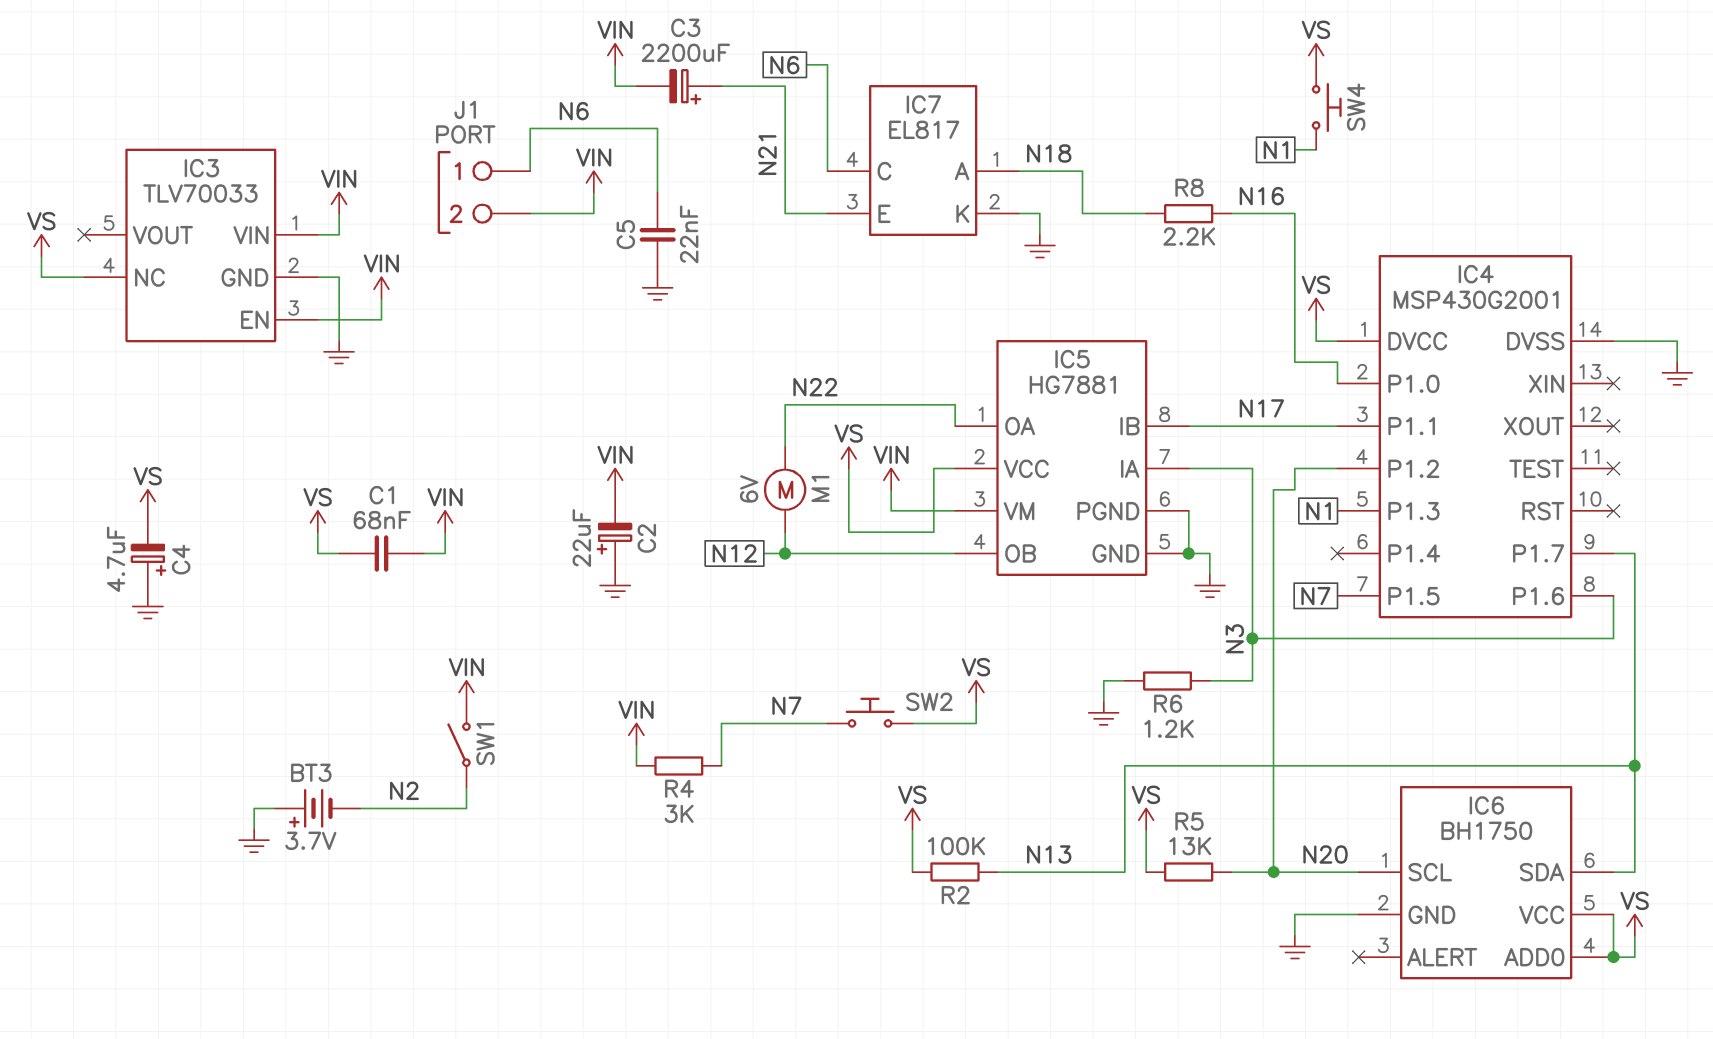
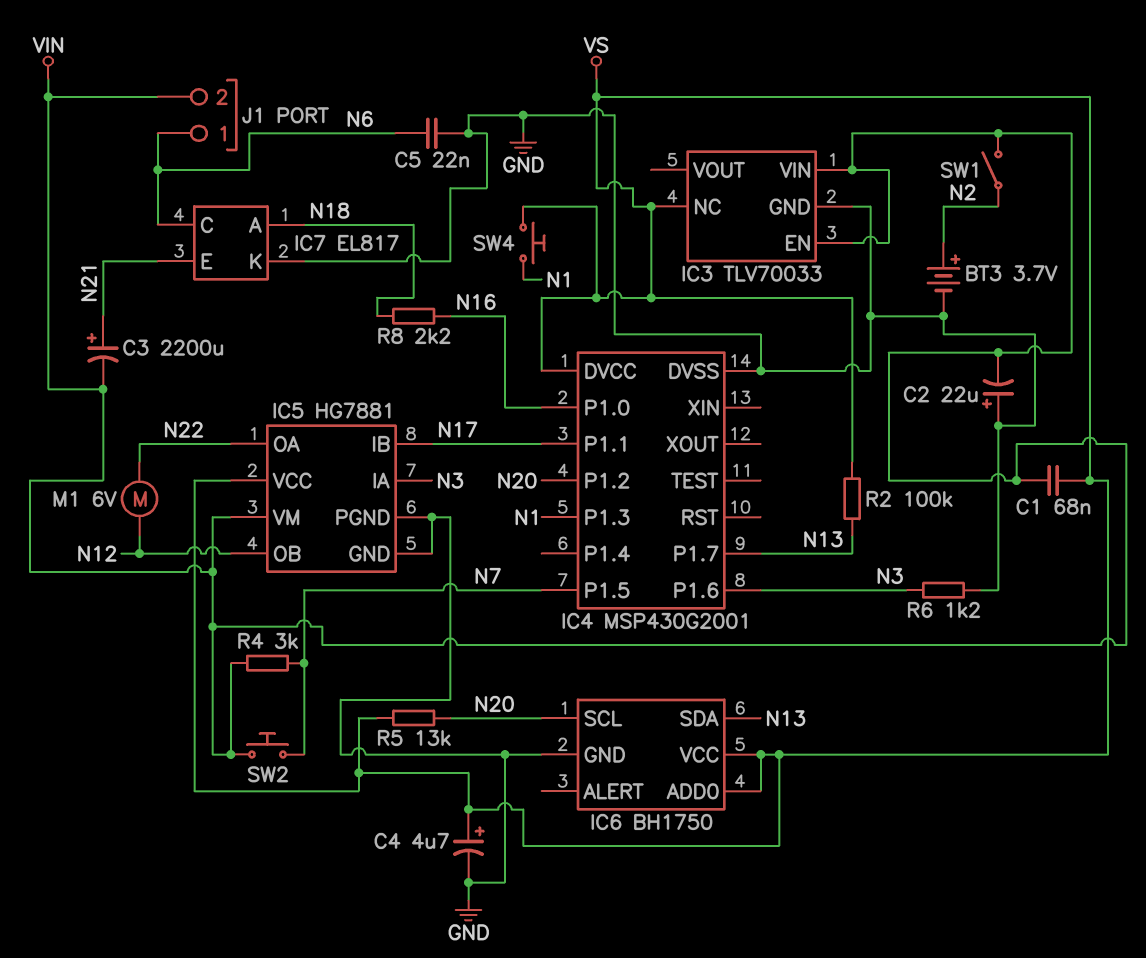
BT3: 3.7V (plus GND, minus N2) -> 3.7V (plus N2, minus GND)
C4: 4.7uF (plus GND, minus VS) -> 4.7uF (plus VS, minus GND)
SW2: button (N7, VS) -> button (N7, VIN)

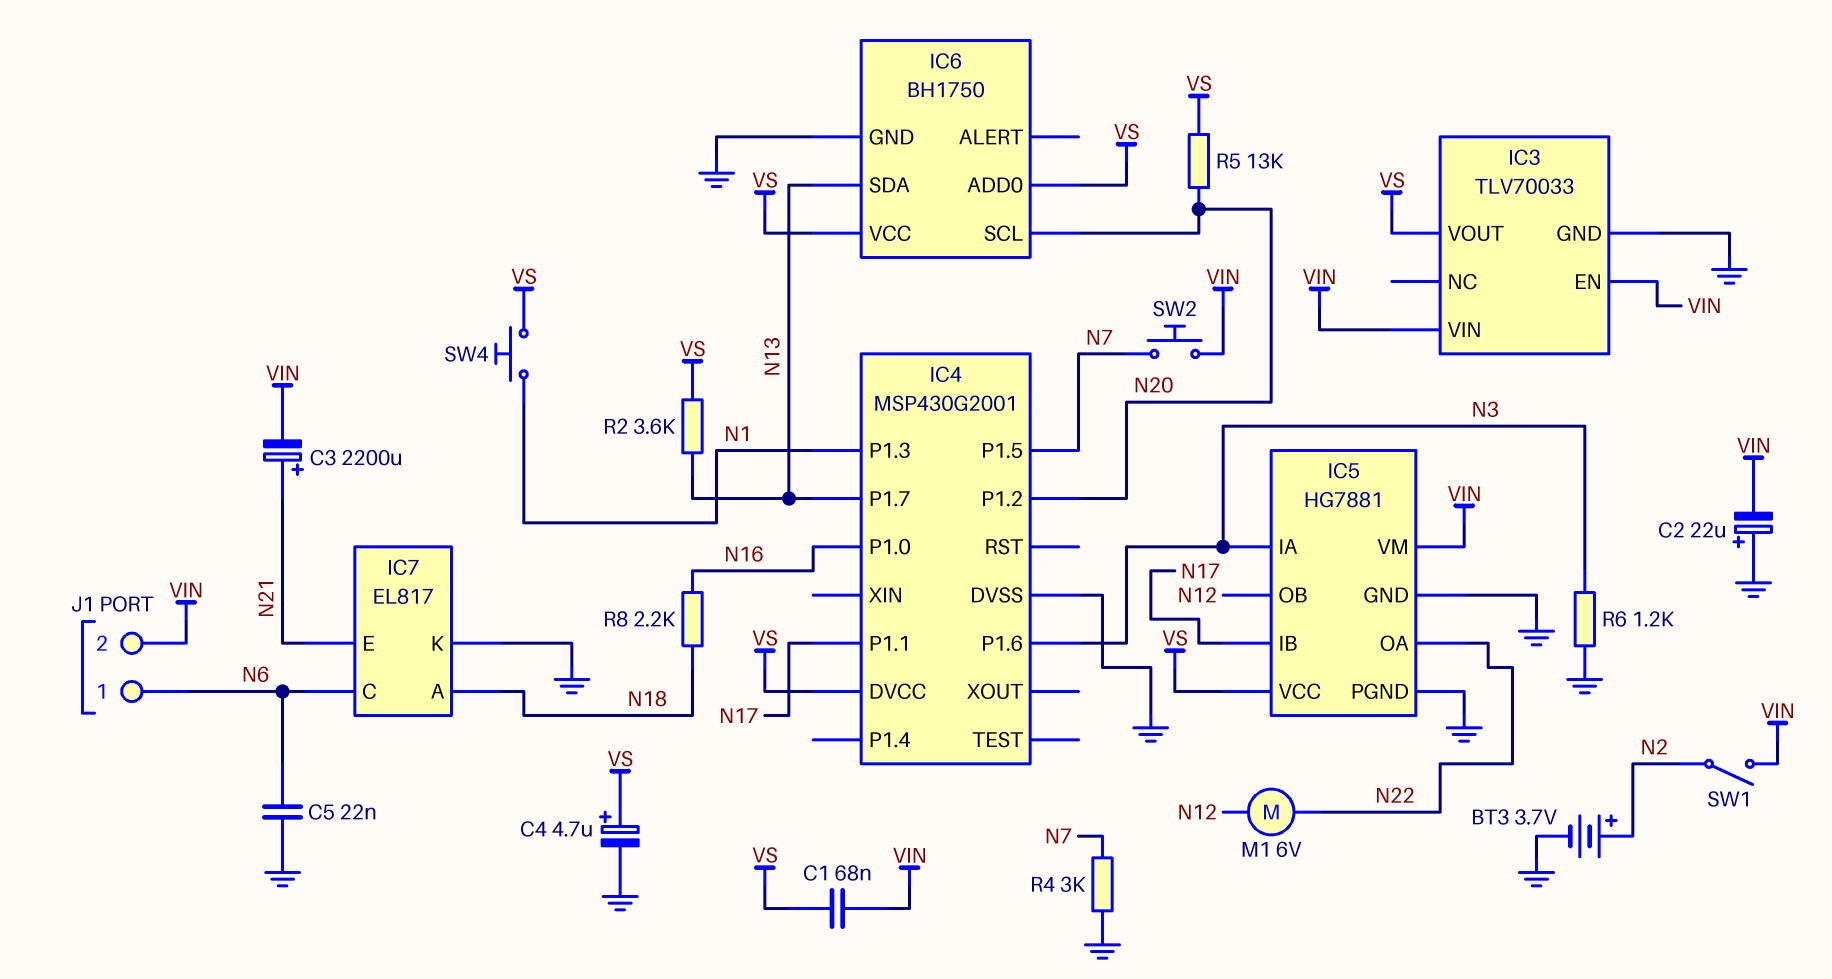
IC3 pin NC: VS -> none
IC3 pin VOUT: none -> VS
R2: 100k (N13, VS) -> 3.6k (N13, VS)
R4: 3k (N7, VIN) -> 3k (GND, N7)

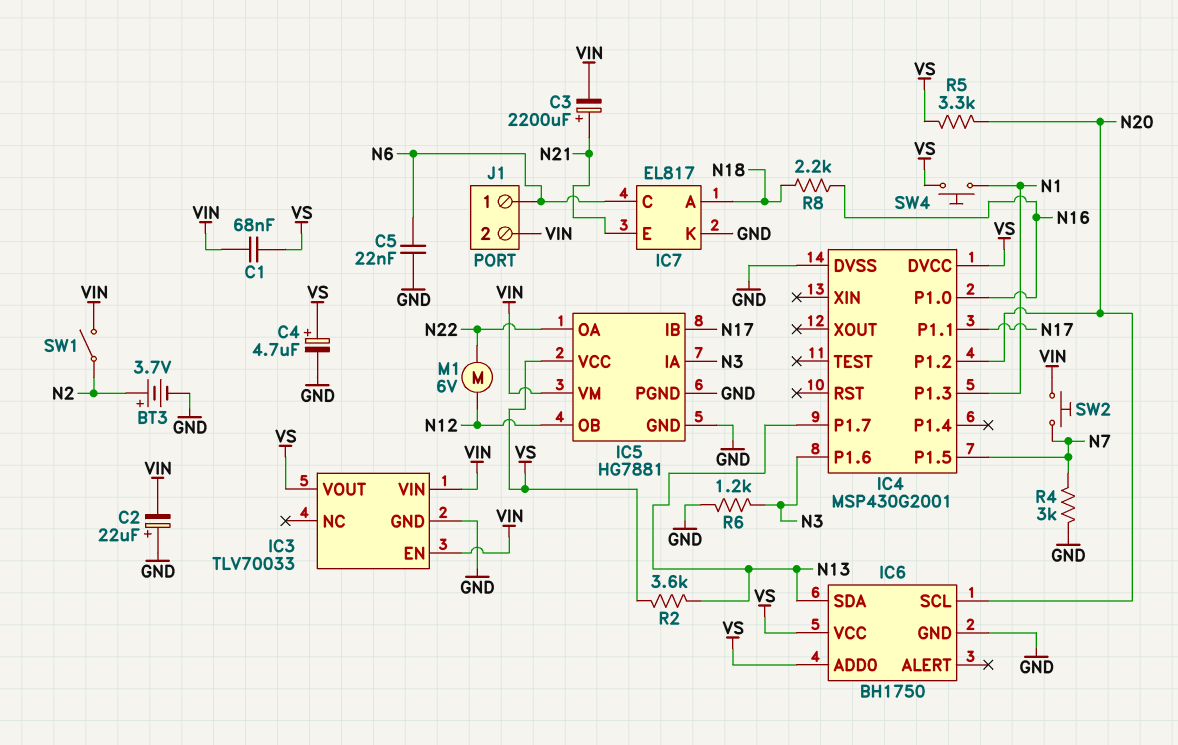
R5: 13k (N20, VS) -> 3.3k (N20, VS)

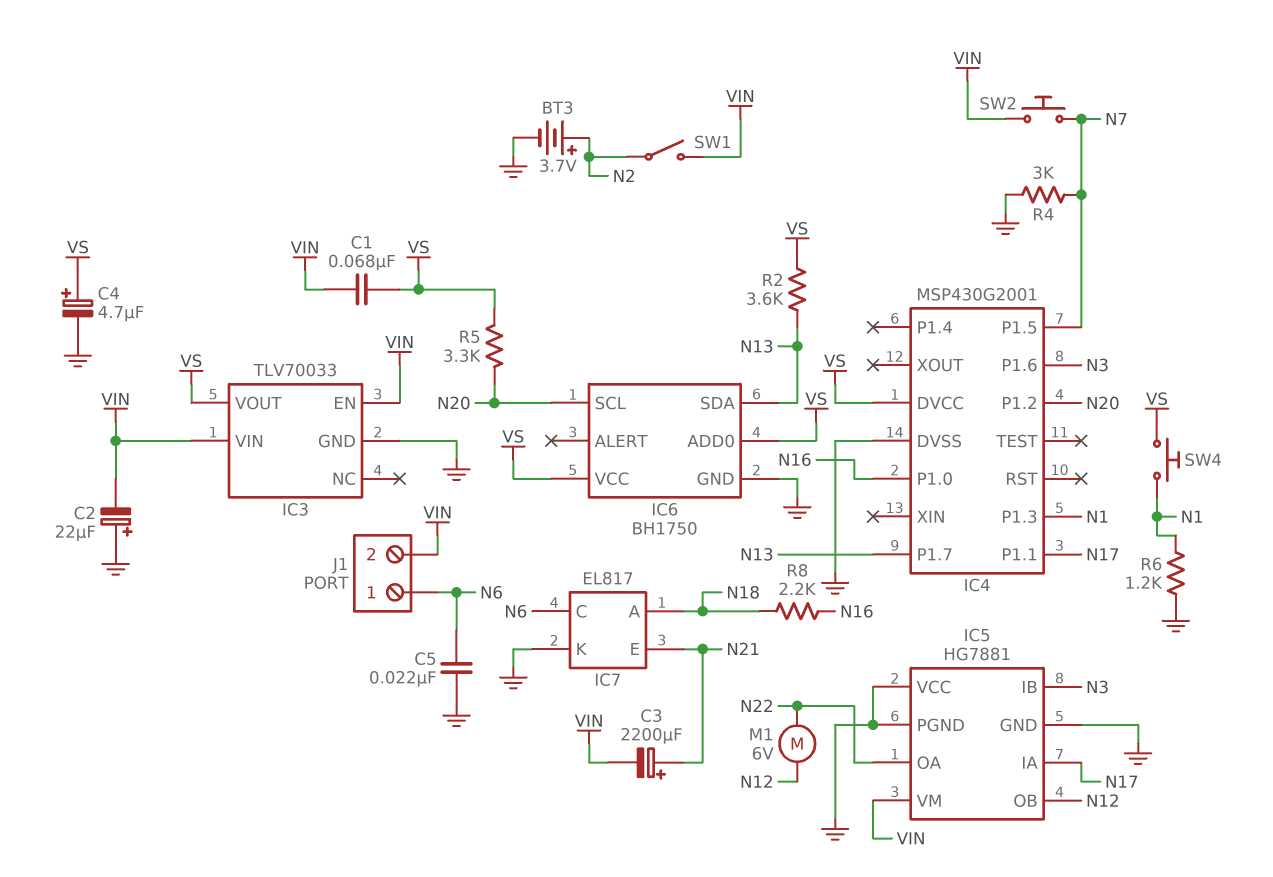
IC5 pin IA: N3 -> N17
IC5 pin IB: N17 -> N3
IC5 pin VCC: VS -> GND
R6: 1.2k (GND, N3) -> 1.2k (GND, N1)

